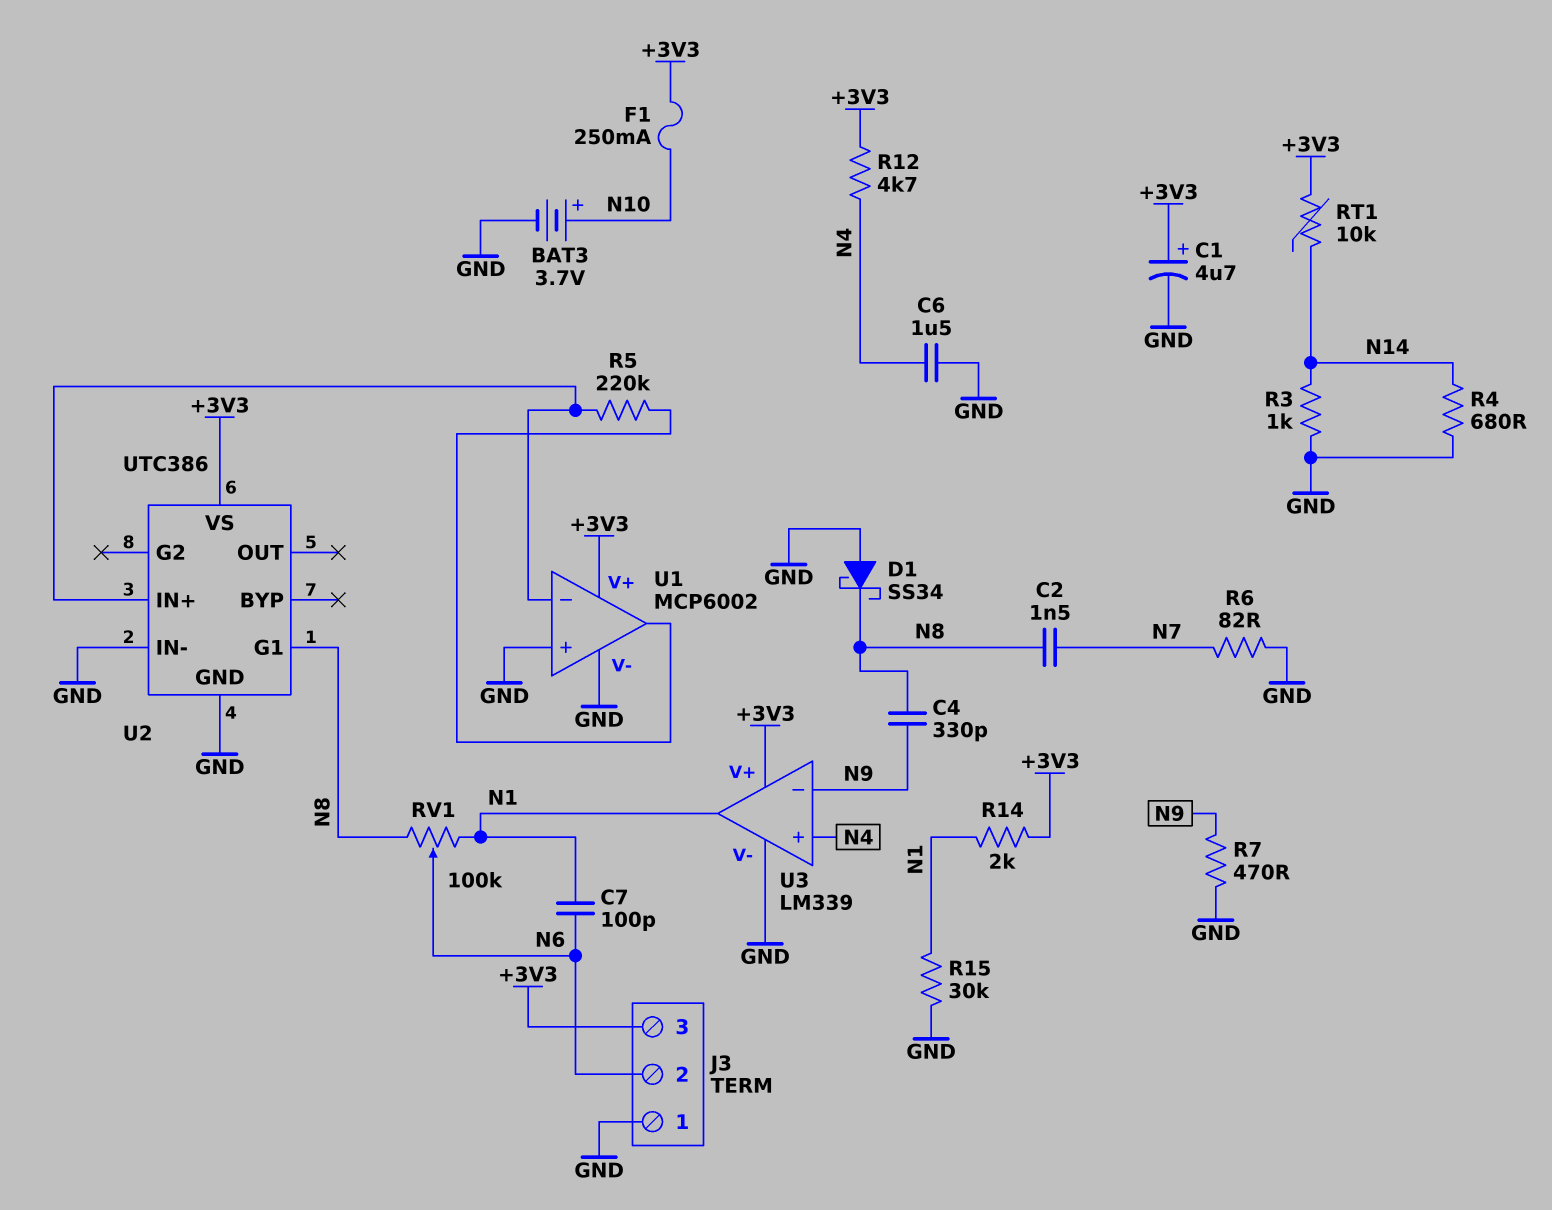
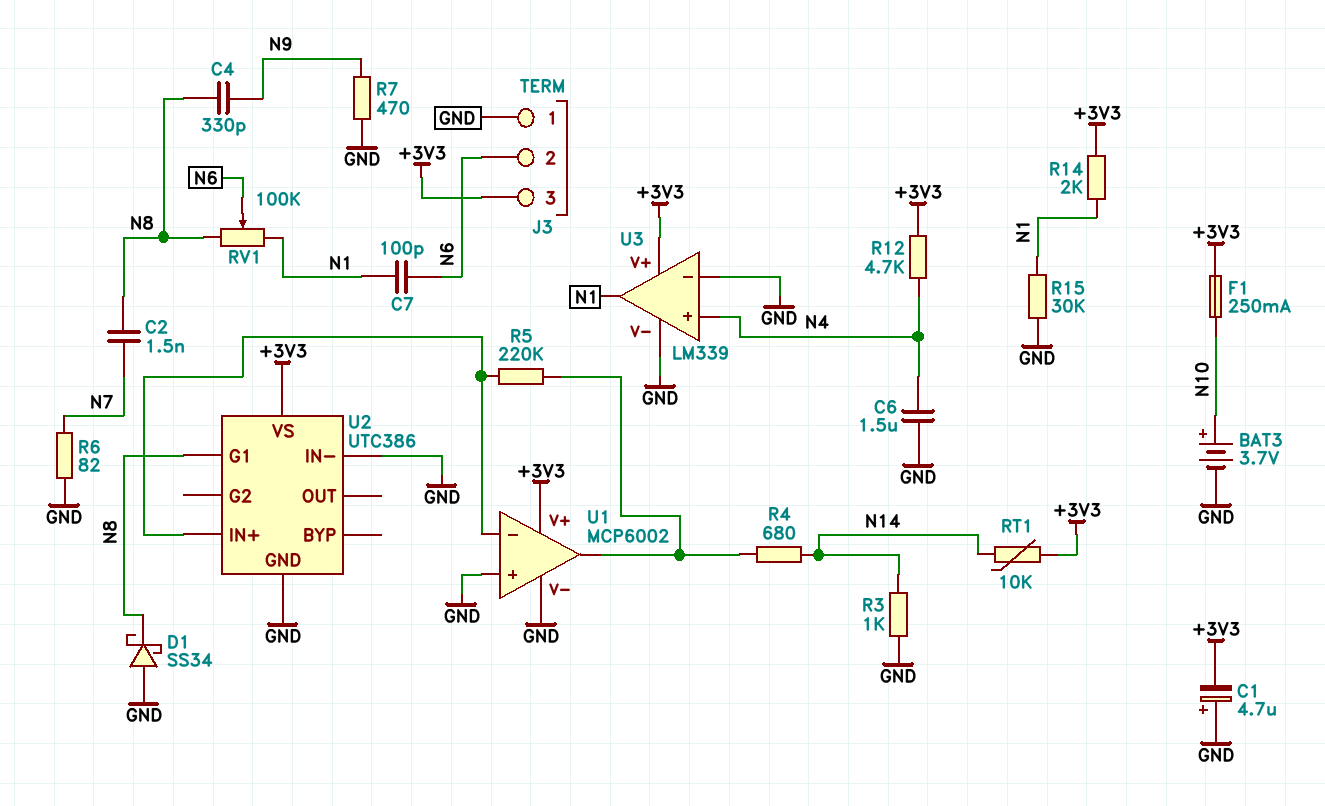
C1: 4.7uF (plus +3V3, minus GND) -> 4.7uF (plus GND, minus +3V3)
R4: 680 (GND, N14) -> 680 (N14, U1/out)
U3 pin in-: N9 -> GND

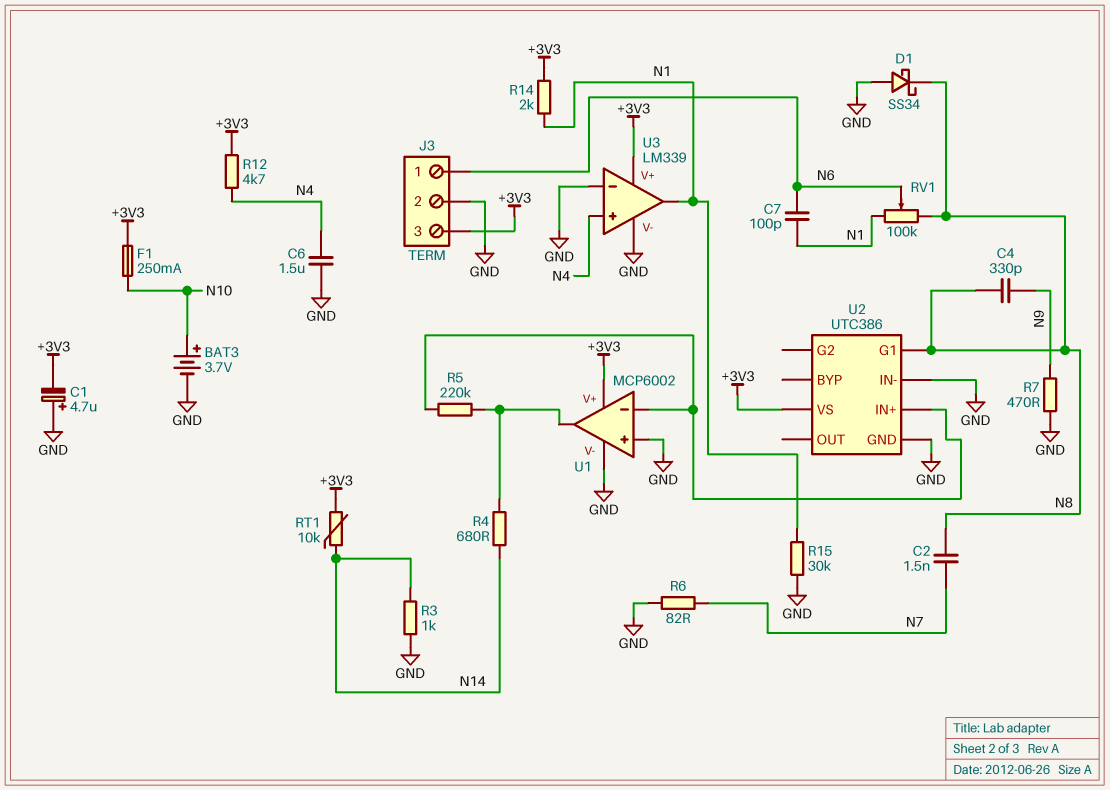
J3 pin 1: GND -> N6
J3 pin 2: N6 -> GND

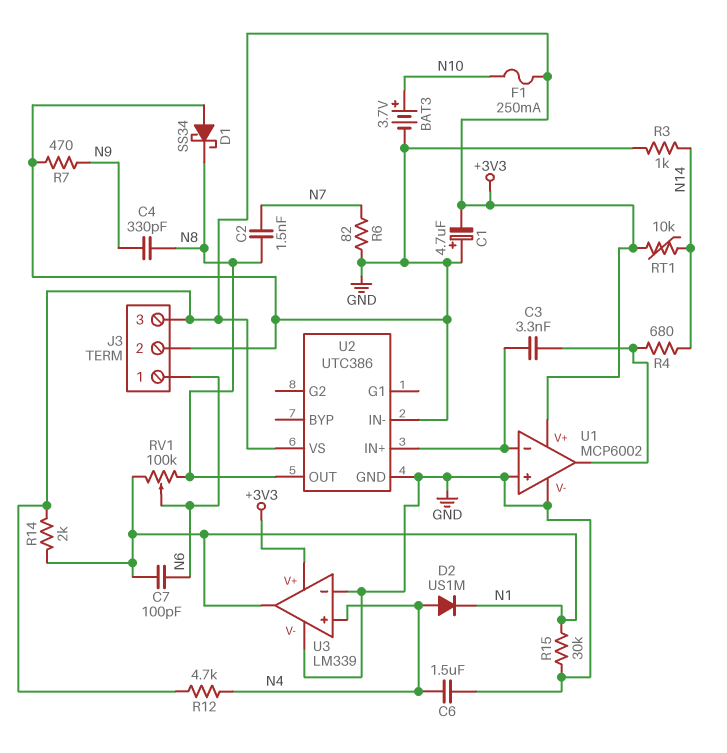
C3: none -> 3.3nF (U1/in-, U1/out)
D2: none -> diode US1M (A N4, K N1)
R5: 220k (U1/in-, U1/out) -> none
U2 pin G1: N8 -> none
U2 pin OUT: none -> N8

